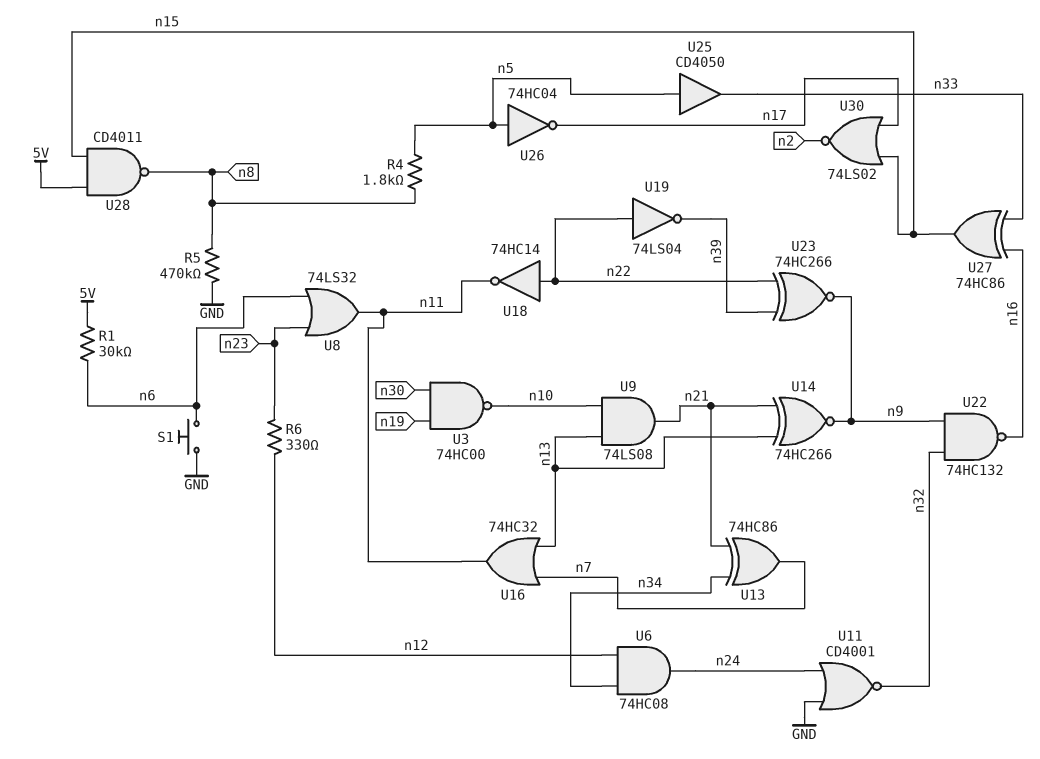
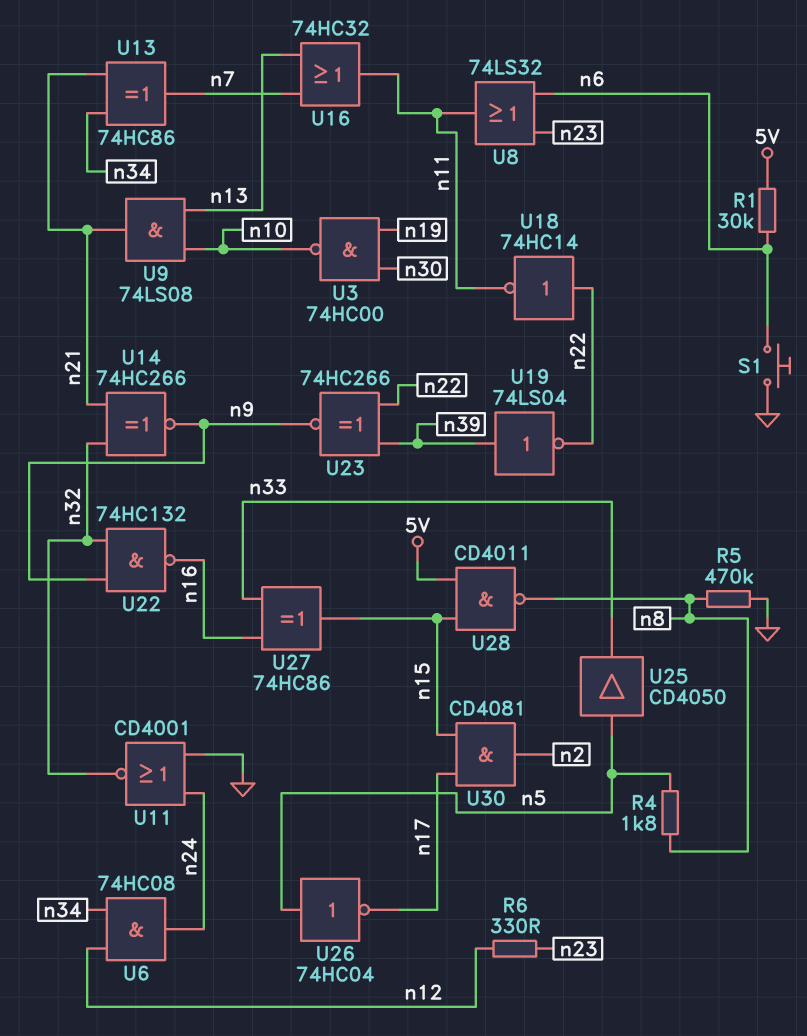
U14: XNOR 74HC266 (in n13, in n21, out n9) -> XNOR 74HC266 (in n21, in n32, out n9)
U19: NOT 74LS04 (in n22, out n39) -> NOT 74LS04 (in n39, out n22)
U30: NOR 74LS02 (in n15, in n17, out n2) -> AND CD4081 (in n15, in n17, out n2)

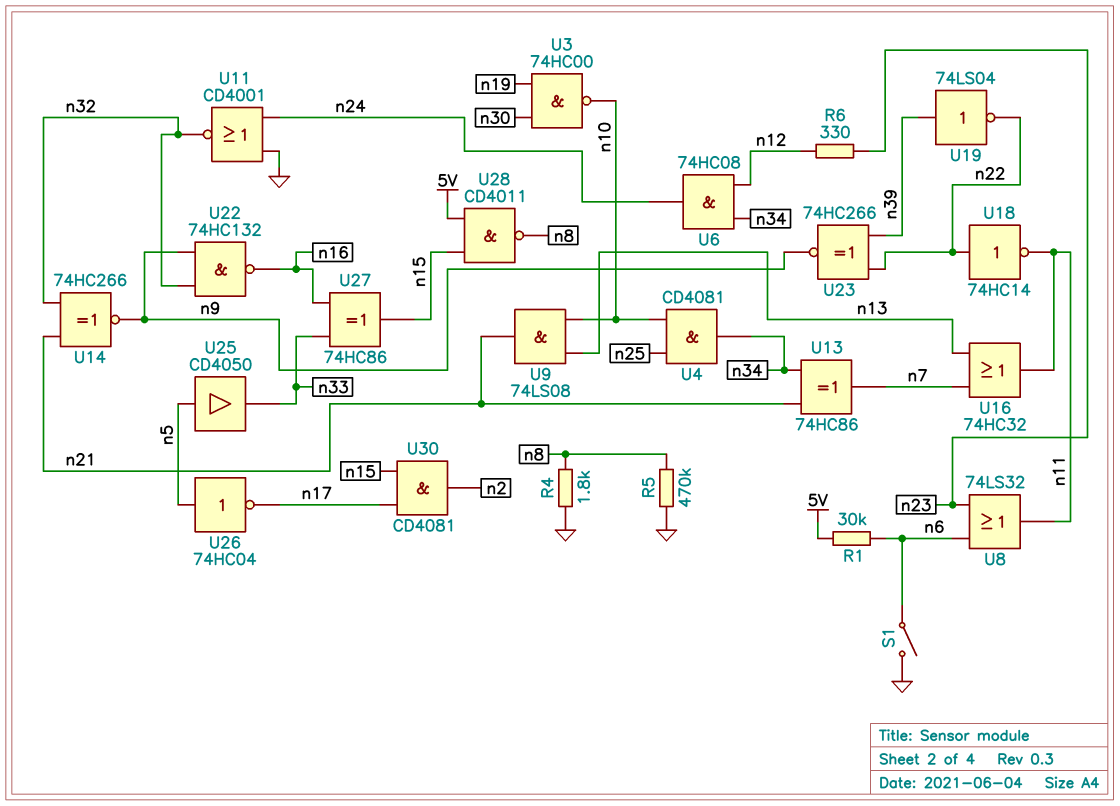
R4: 1.8k (n5, n8) -> 1.8k (GND, n8)
S1: button (GND, n6) -> switch (GND, n6)
U4: none -> AND CD4081 (in n10, in n25, out n34)

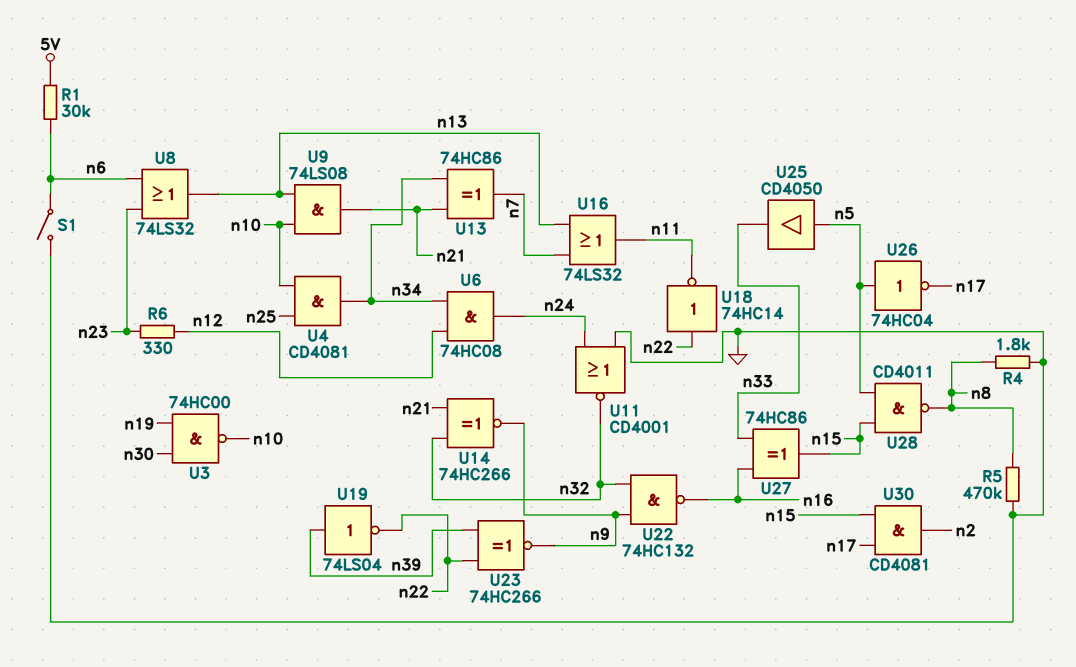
U8: OR 74LS32 (in n6, in n23, out n11) -> OR 74LS32 (in n6, in n23, out n13)
U16: OR 74HC32 (in n7, in n13, out n11) -> OR 74LS32 (in n7, in n13, out n11)
U28: NAND CD4011 (in 5V, in n15, out n8) -> NAND CD4011 (in n5, in n15, out n8)

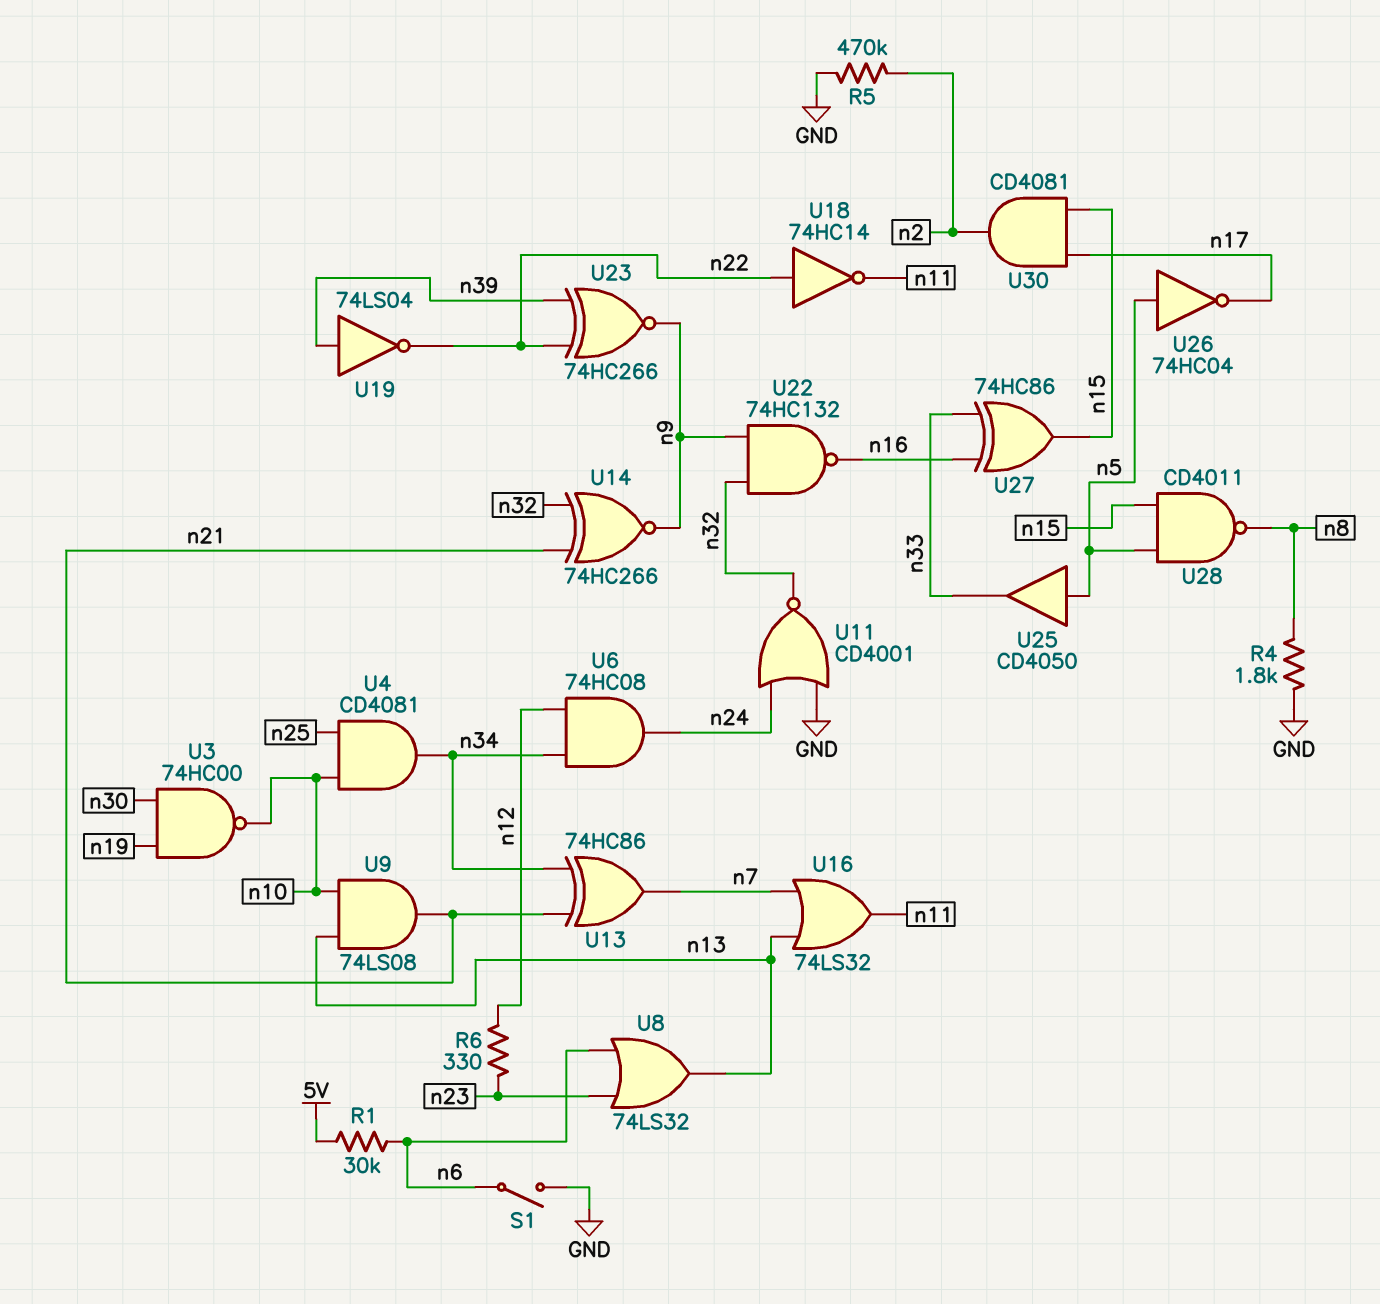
R5: 470k (GND, n8) -> 470k (GND, n2)

